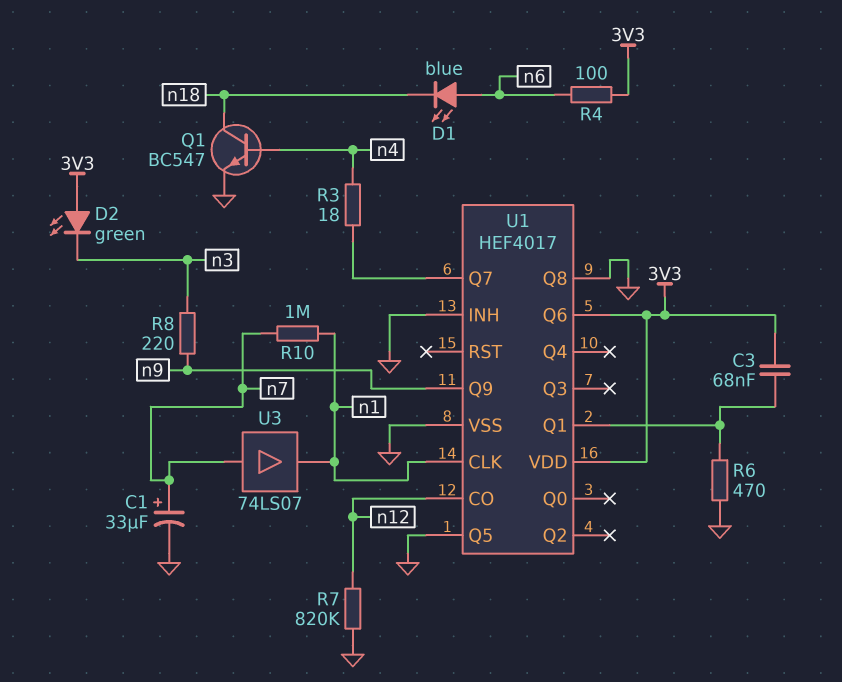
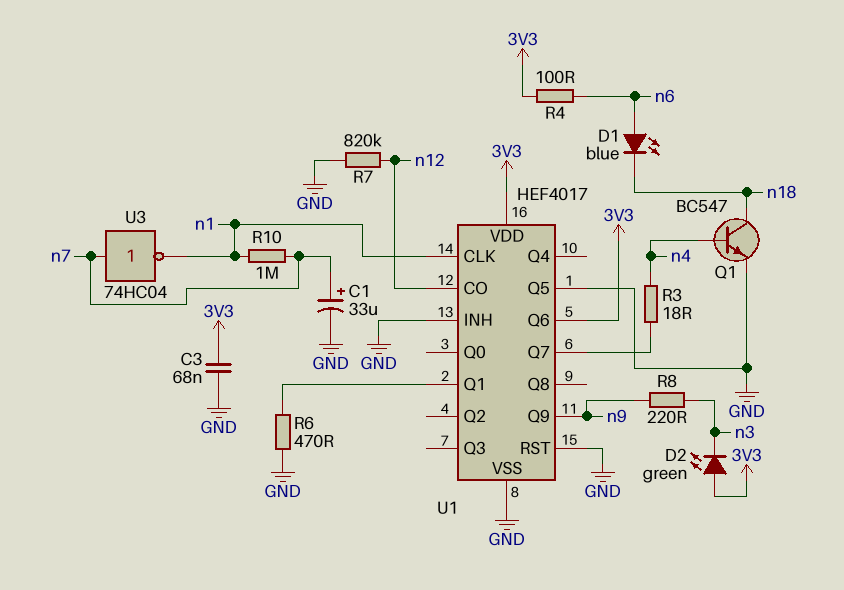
C3: 68nF (3V3, U1/Q1) -> 68nF (3V3, GND)
U1 pin Q8: GND -> none
U1 pin RST: none -> GND
U3: buffer 74LS07 (in n7, out n1) -> NOT 74HC04 (in n7, out n1)

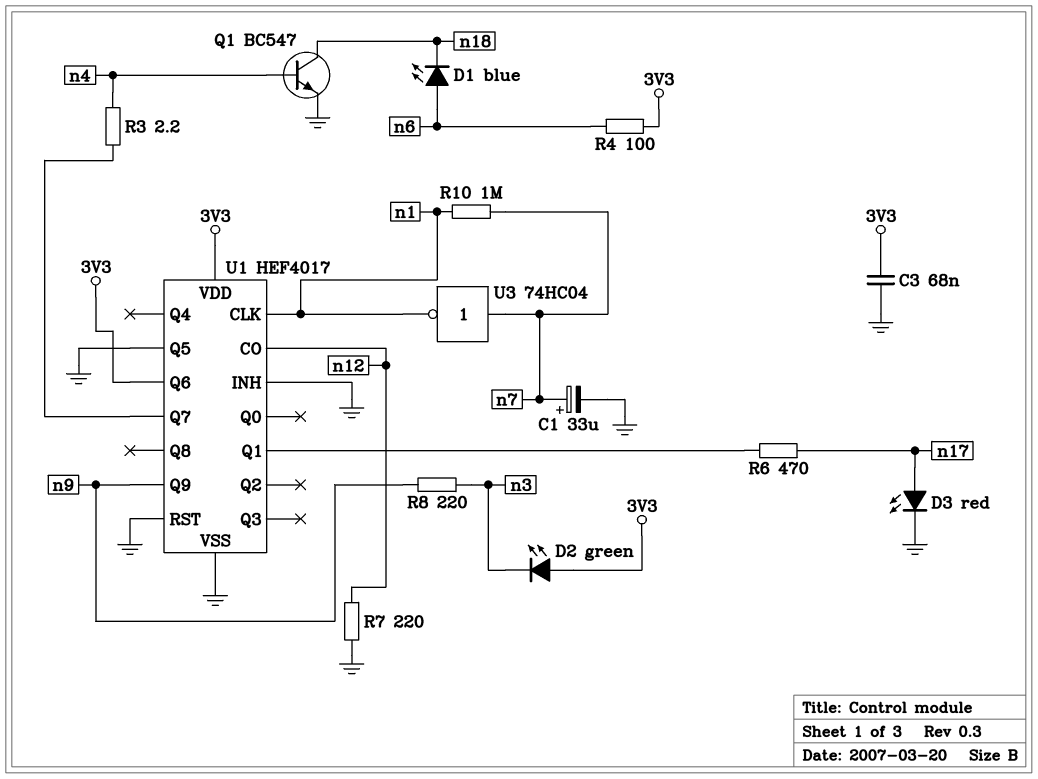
D3: none -> LED red (A n17, K GND)
R3: 18 (U1/Q7, n4) -> 2.2 (U1/Q7, n4)
R6: 470 (GND, U1/Q1) -> 470 (U1/Q1, n17)
R7: 820k (GND, n12) -> 220 (GND, n12)

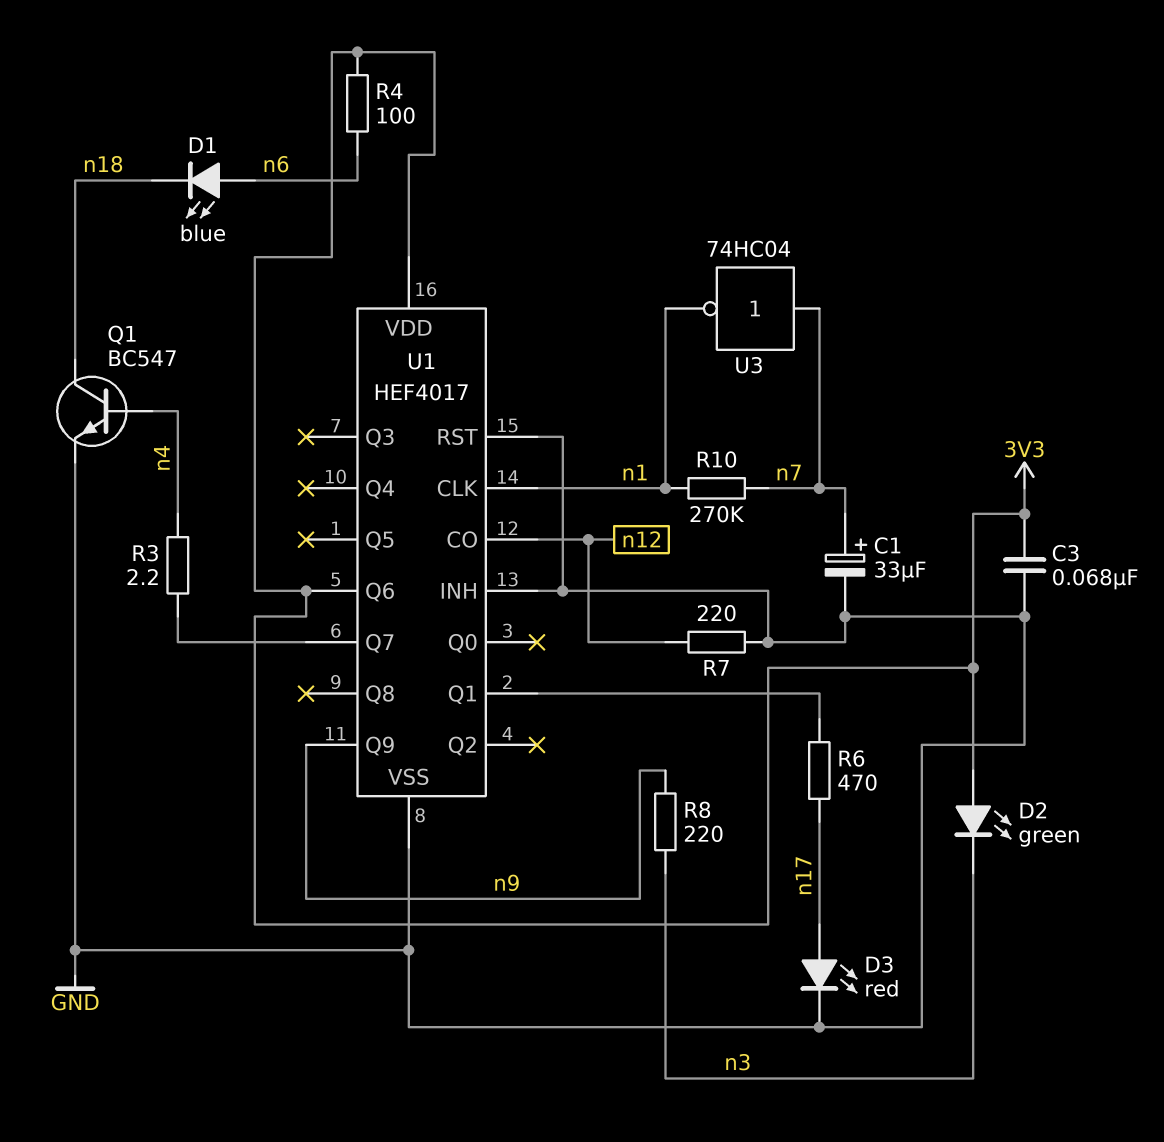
R10: 1M (n1, n7) -> 270k (n1, n7)
U1 pin Q5: GND -> none

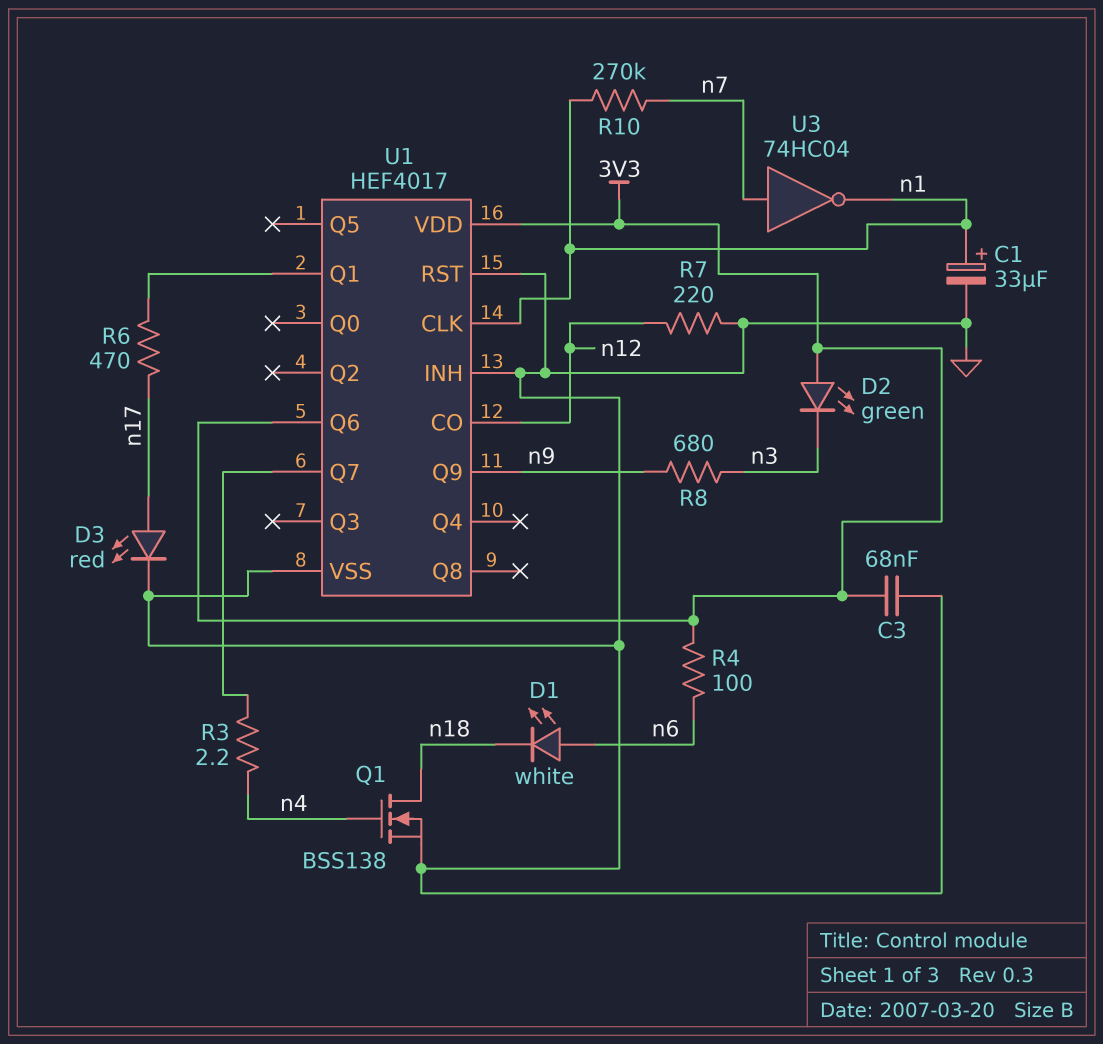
C1: 33uF (plus n7, minus GND) -> 33uF (plus n1, minus GND)
D1: LED blue (A n6, K n18) -> LED white (A n6, K n18)
Q1: NPN BC547 (B n4, C n18, E GND) -> NMOS BSS138 (G n4, D n18, S GND)
R8: 220 (n3, n9) -> 680 (n3, n9)

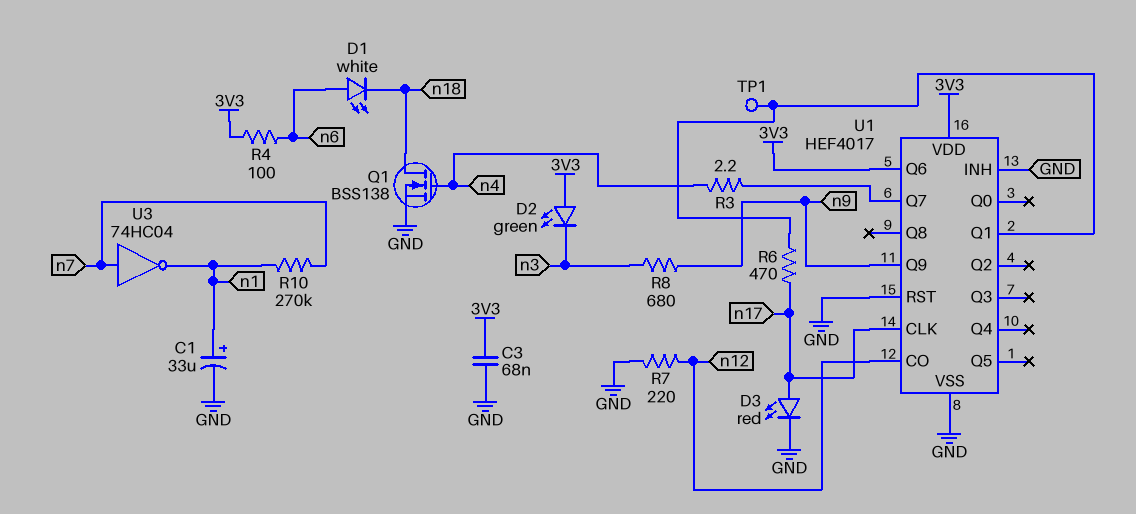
TP1: none -> test point (U1/Q1)
U1 pin CLK: n1 -> n17

